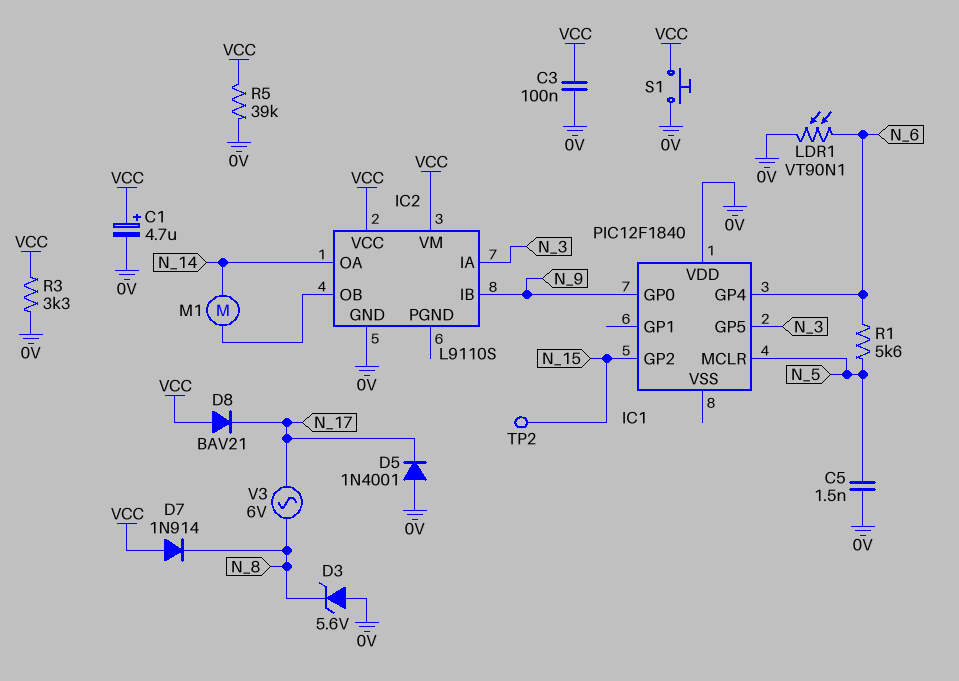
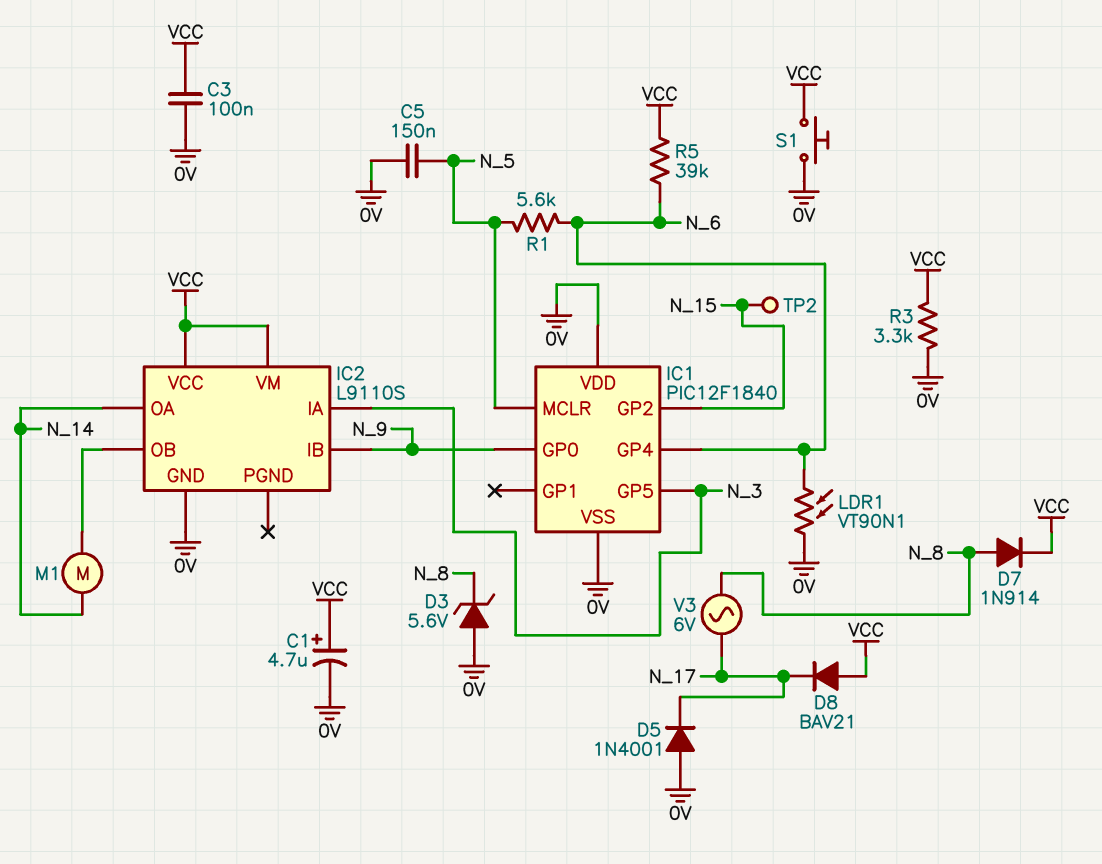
C5: 1.5nF (0V, N_5) -> 150nF (0V, N_5)
D7: diode 1N914 (A VCC, K N_8) -> diode 1N914 (A N_8, K VCC)
IC1 pin VSS: none -> 0V
R5: 39k (0V, VCC) -> 39k (N_6, VCC)

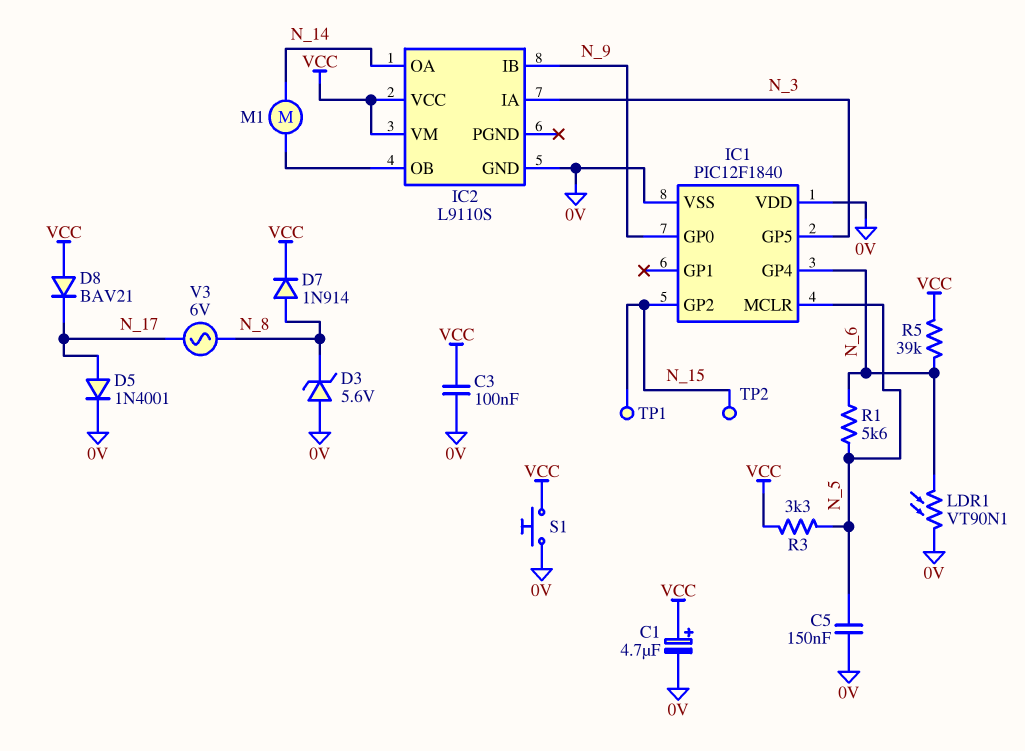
D5: diode 1N4001 (A 0V, K N_17) -> diode 1N4001 (A N_17, K 0V)
R3: 3.3k (0V, VCC) -> 3.3k (N_5, VCC)
TP1: none -> test point (N_15)

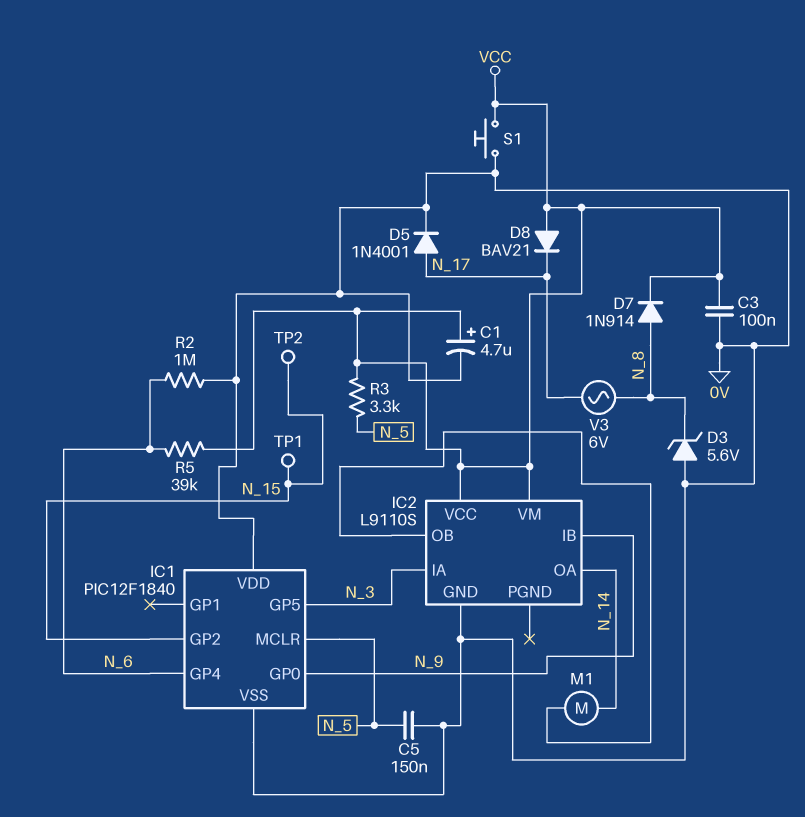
LDR1: VT90N1 (0V, N_6) -> none
R1: 5.6k (N_5, N_6) -> none
R2: none -> 1M (0V, N_6)

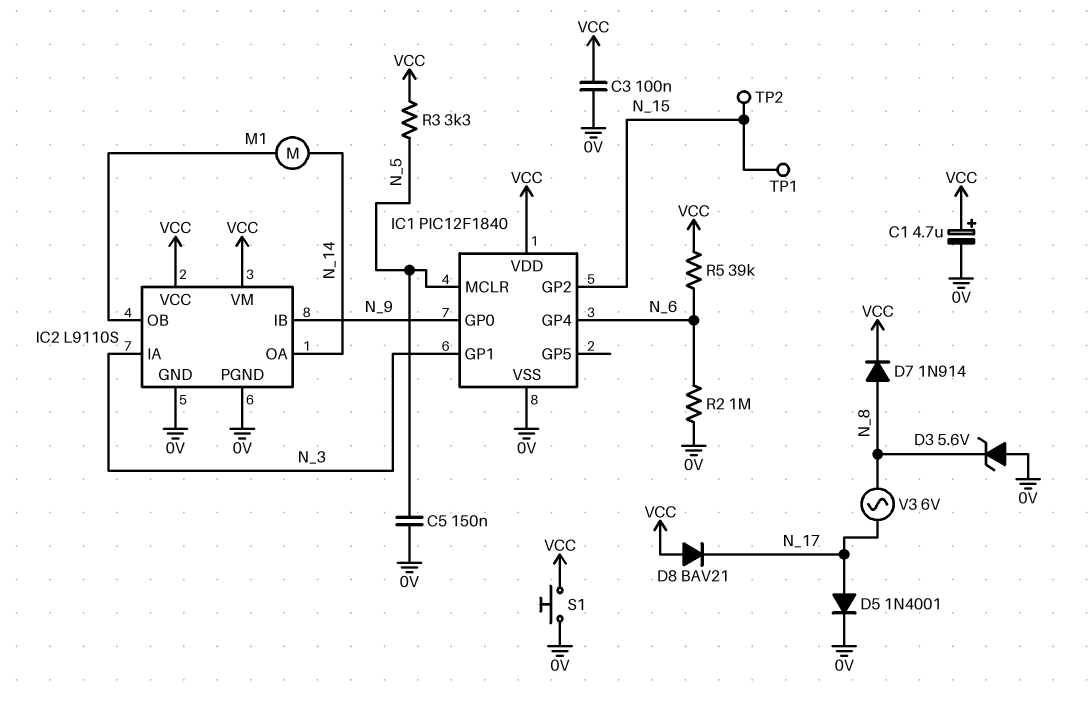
IC1 pin GP1: none -> N_3
IC1 pin GP5: N_3 -> none
IC1 pin VDD: 0V -> VCC
IC2 pin PGND: none -> 0V

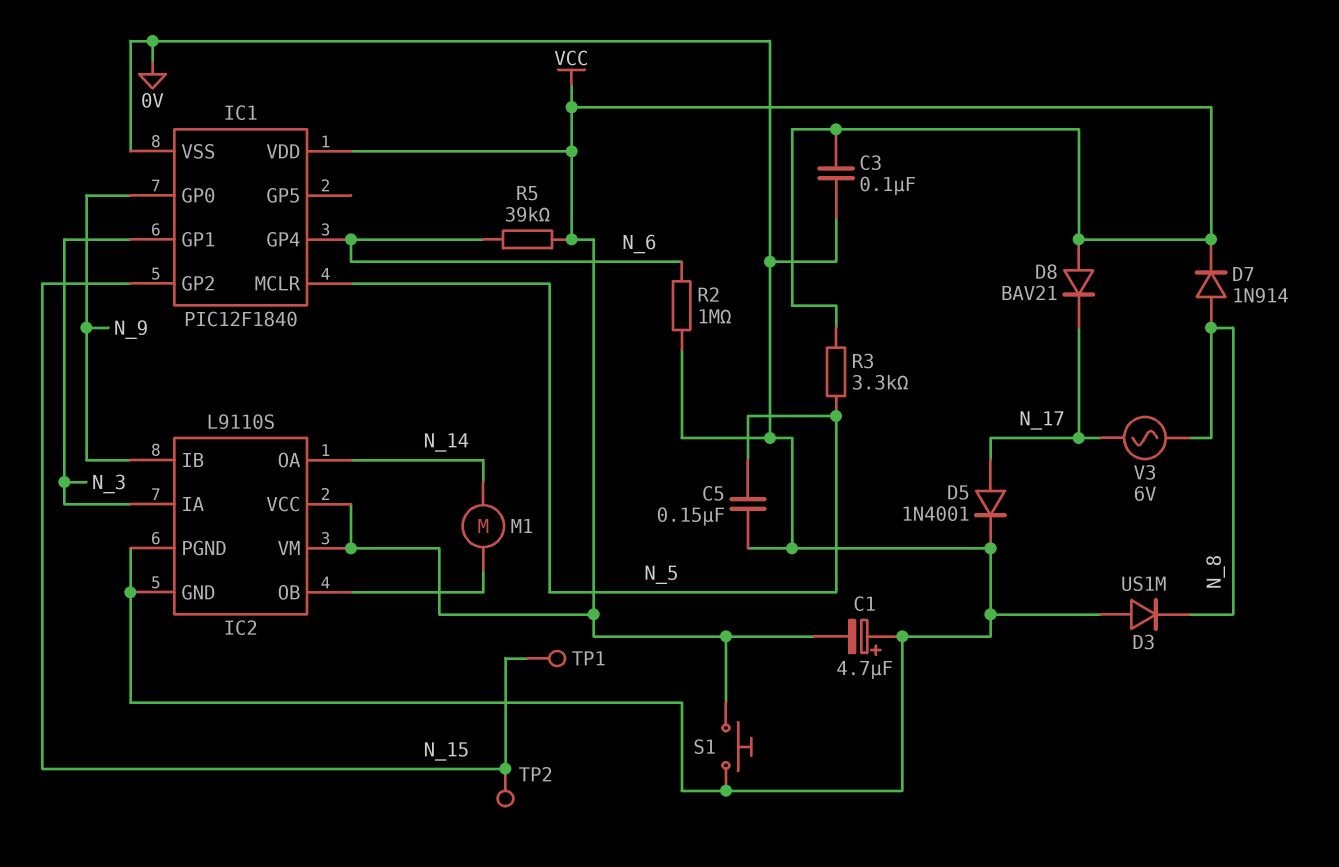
C1: 4.7uF (plus VCC, minus 0V) -> 4.7uF (plus 0V, minus VCC)
D3: zener 5.6V (A 0V, K N_8) -> diode US1M (A 0V, K N_8)

